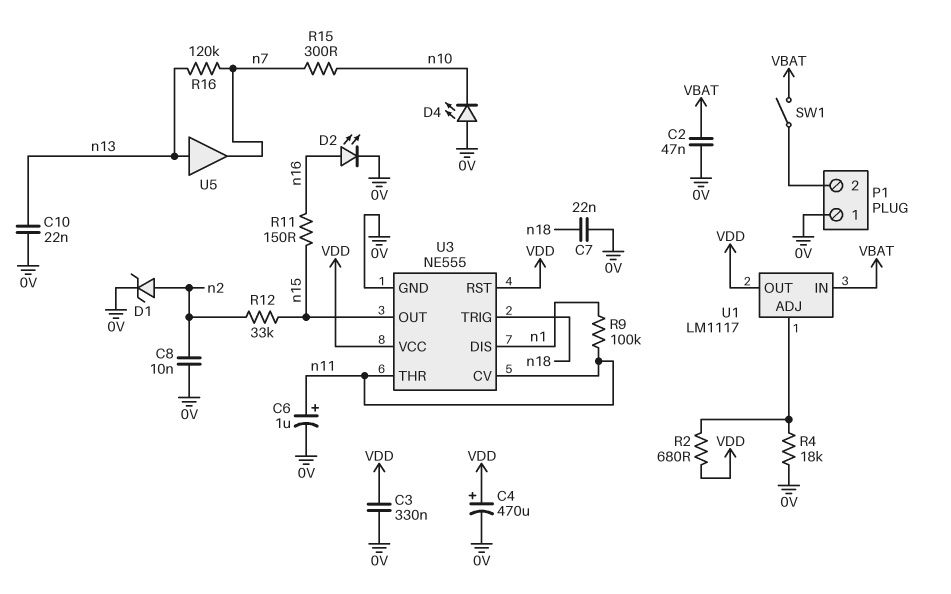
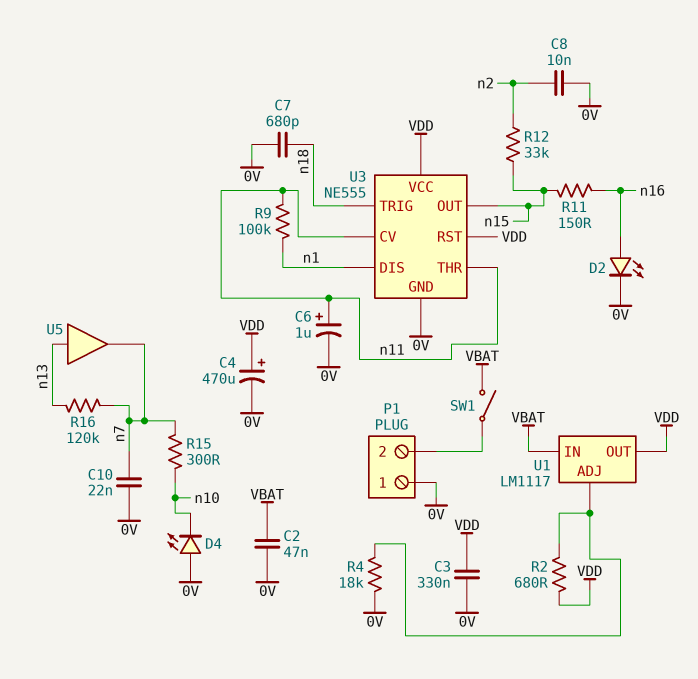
C7: 22nF (0V, n18) -> 680pF (0V, n18)
C10: 22nF (0V, n13) -> 22nF (0V, n7)
D1: zener (A n2, K 0V) -> none

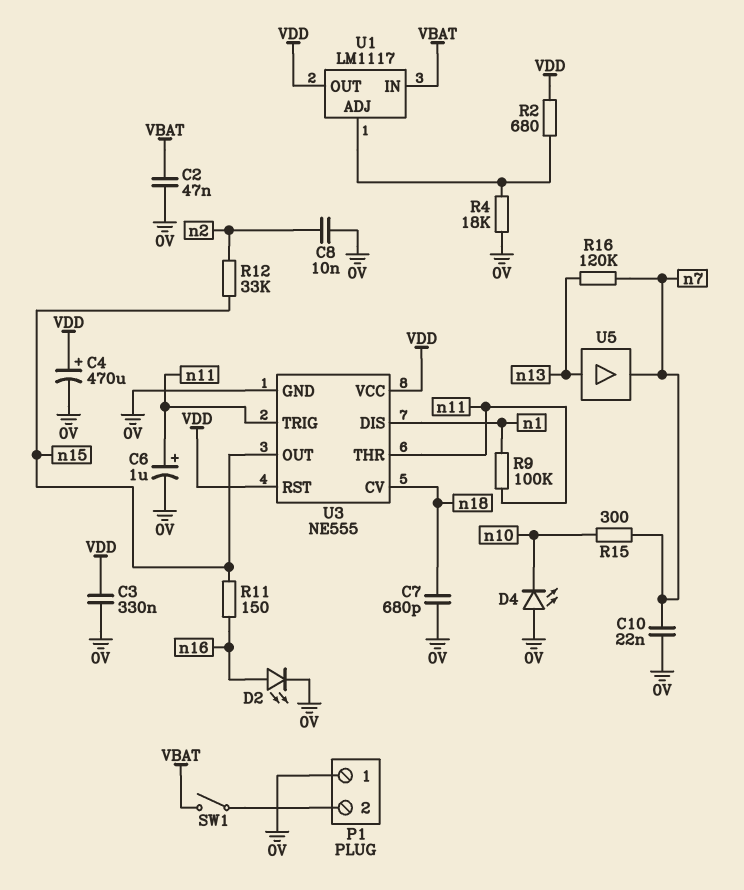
U3 pin CV: n11 -> n18
U3 pin TRIG: n18 -> n11

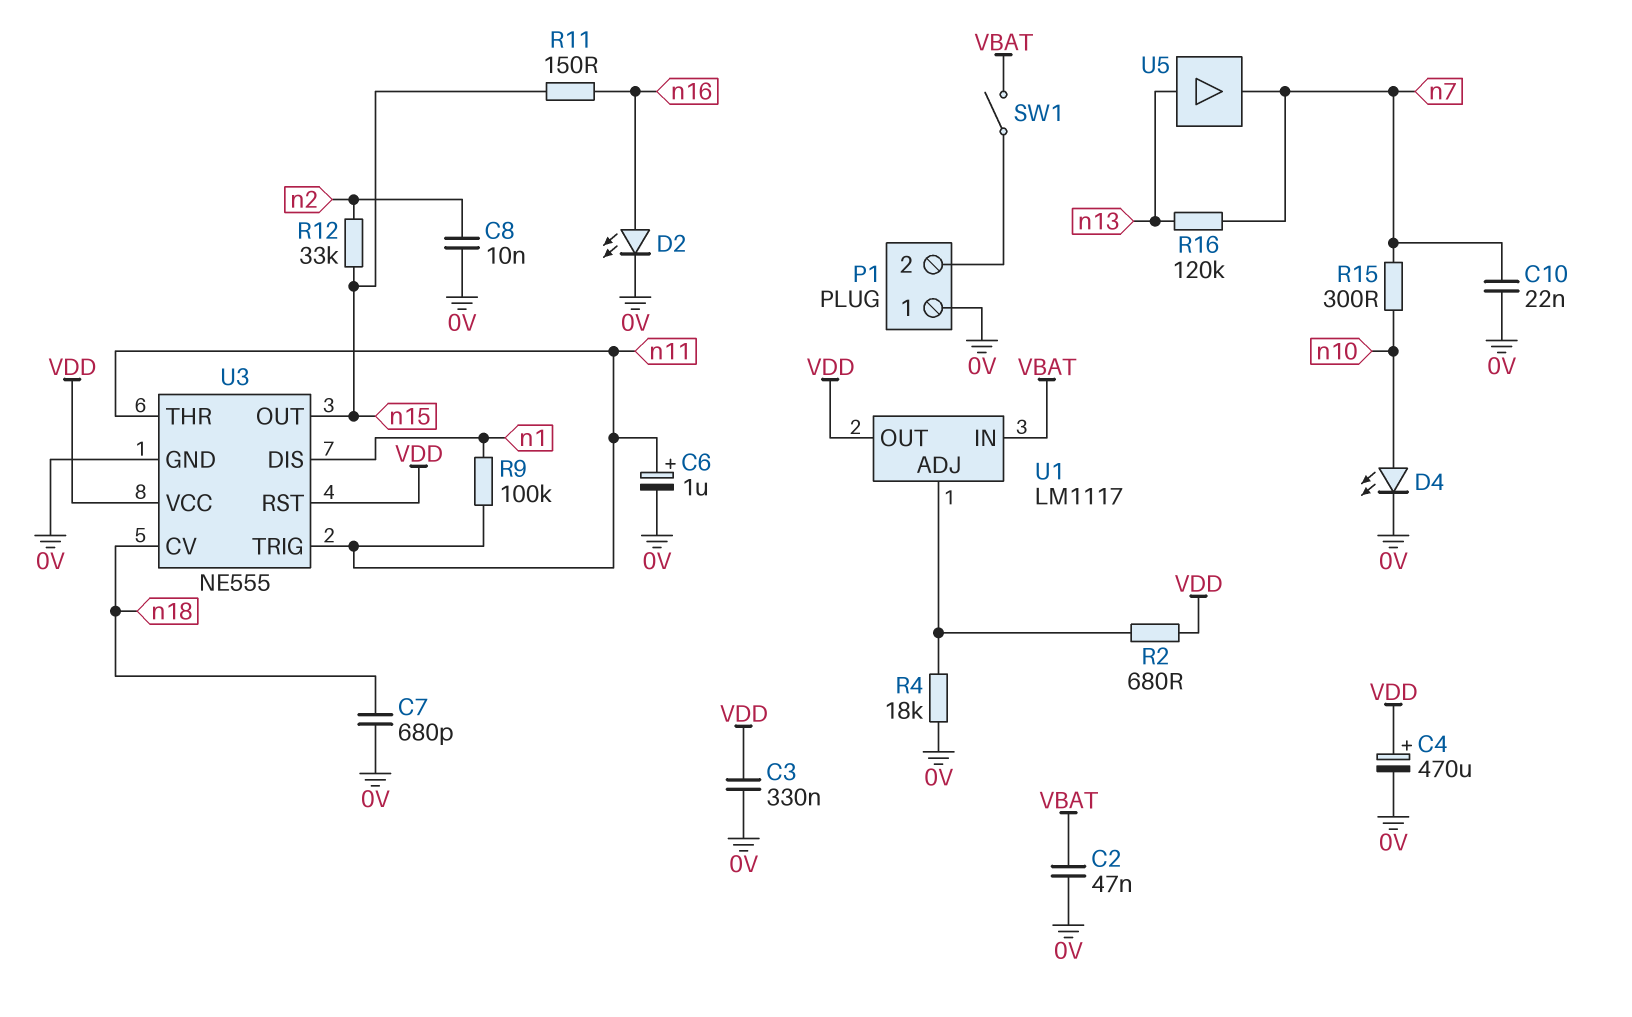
D4: LED (A 0V, K n10) -> LED (A n10, K 0V)

